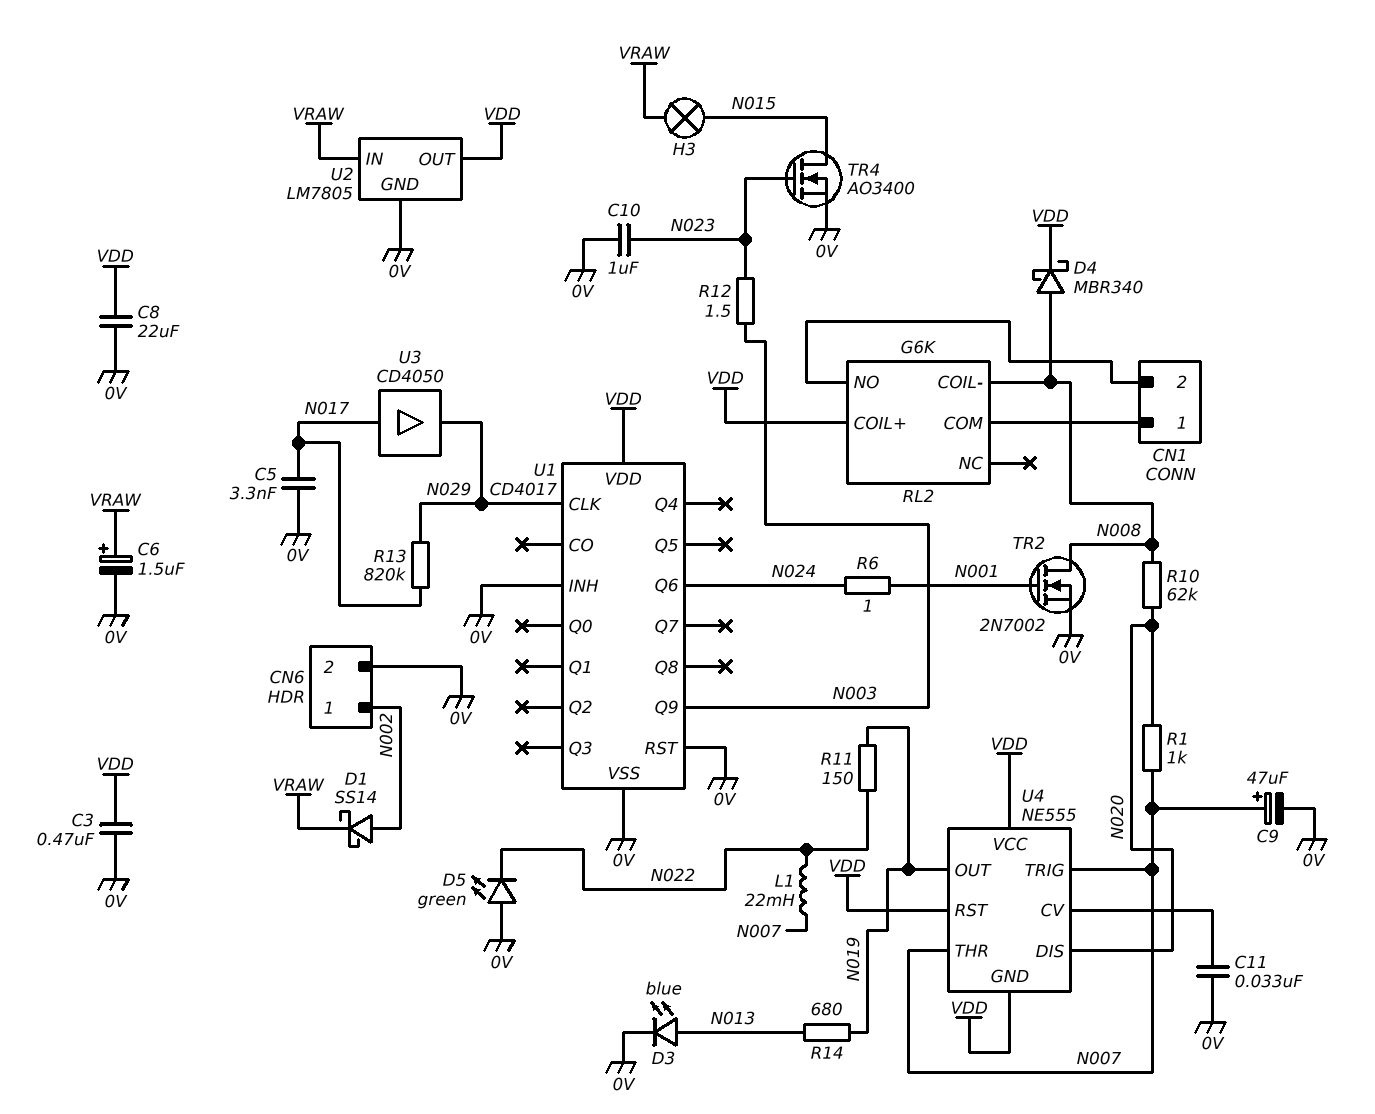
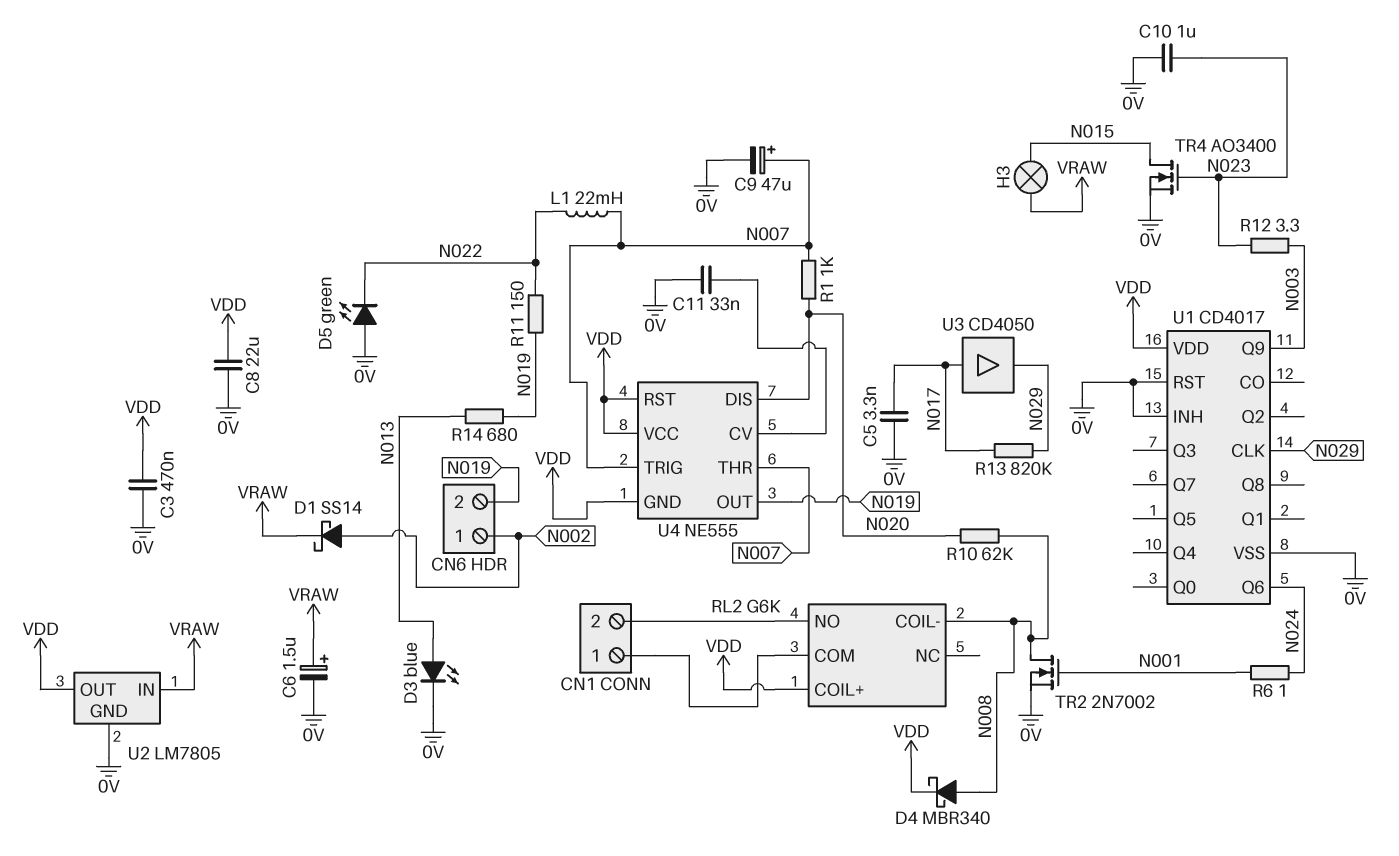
CN6 pin 2: 0V -> N019
R12: 1.5 (N003, N023) -> 3.3 (N003, N023)

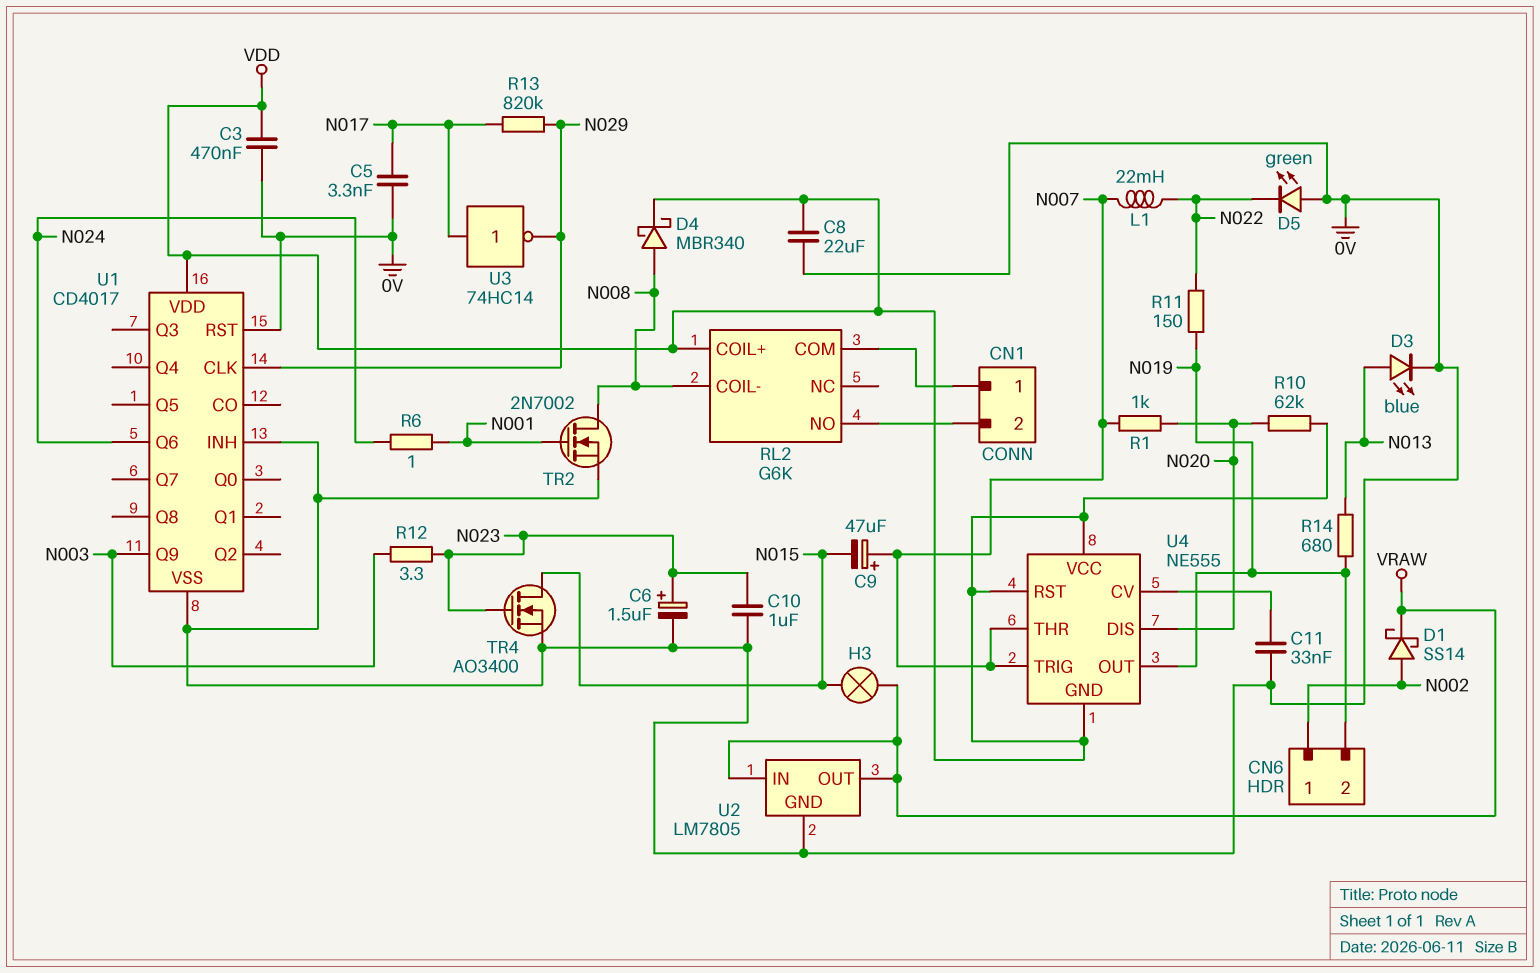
C6: 1.5uF (plus VRAW, minus 0V) -> 1.5uF (plus N023, minus 0V)
C9: 47uF (plus N007, minus 0V) -> 47uF (plus N007, minus N015)
R10: 62k (N008, N020) -> 62k (N020, VDD)
U2 pin OUT: VDD -> VRAW
U3: buffer CD4050 (in N017, out N029) -> NOT 74HC14 (in N017, out N029)

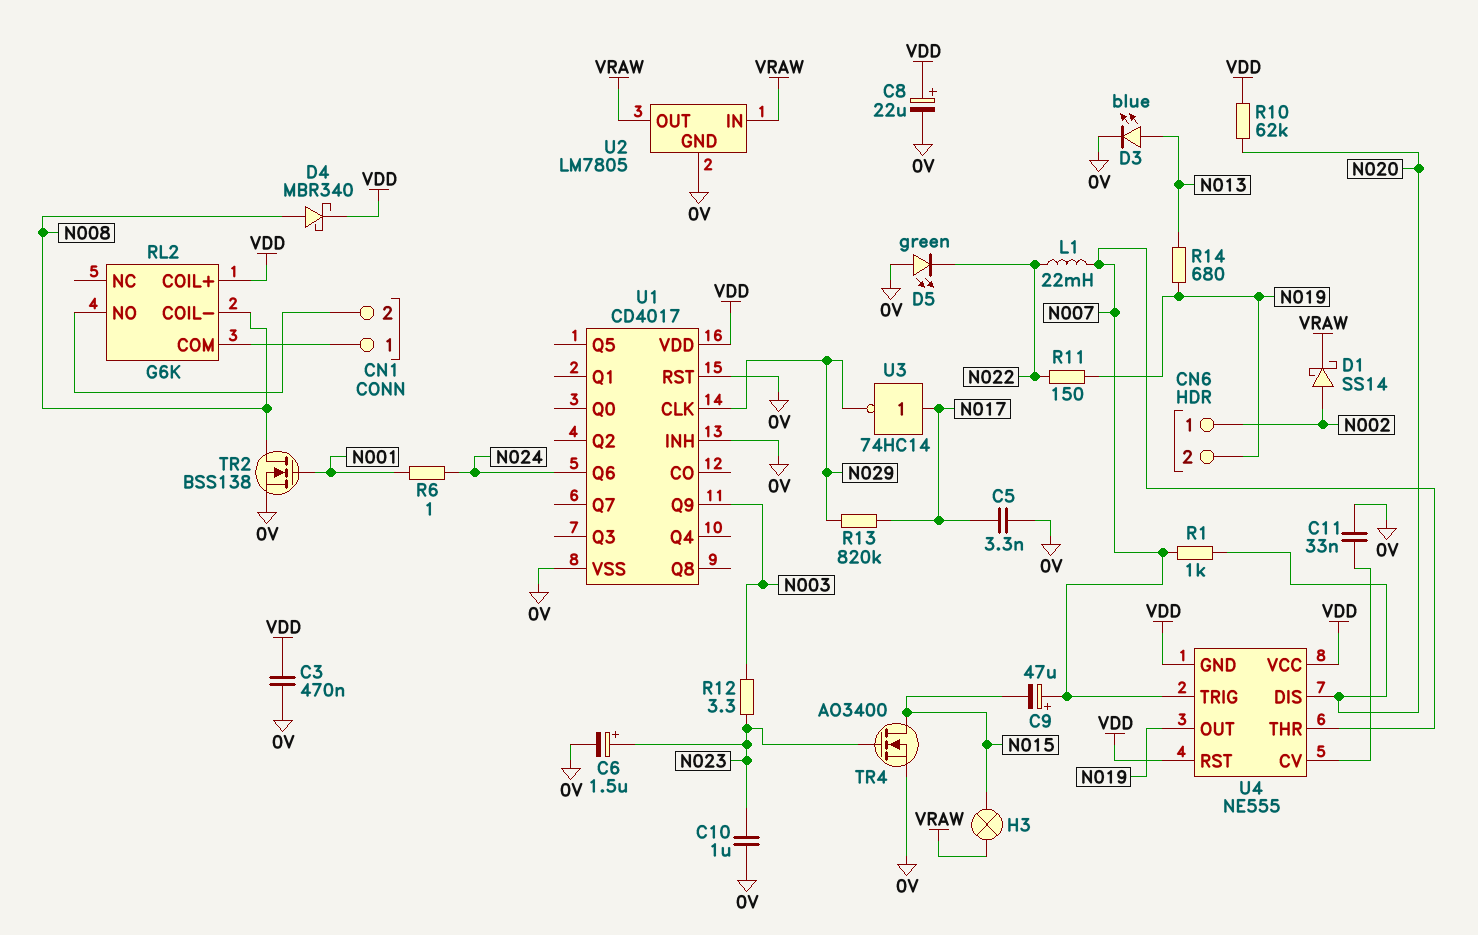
C8: 22uF (0V, VDD) -> 22uF (plus VDD, minus 0V)
TR2: NMOS 2N7002 (G N001, D N008, S 0V) -> NMOS BSS138 (G N001, D N008, S 0V)

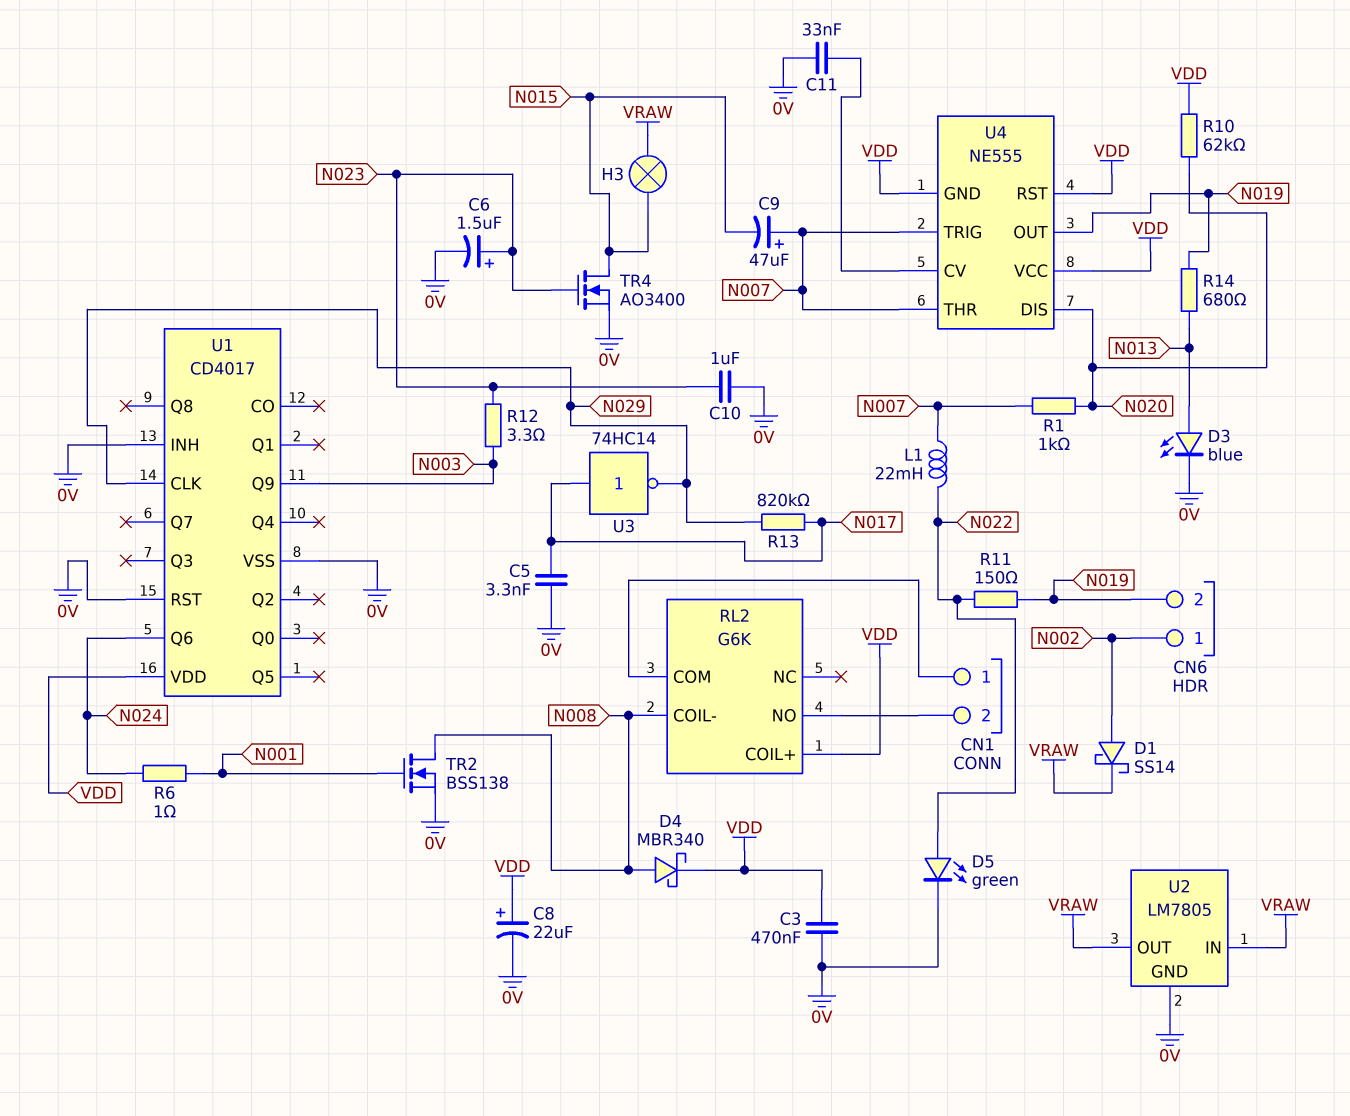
D5: LED green (A 0V, K N022) -> LED green (A N022, K 0V)

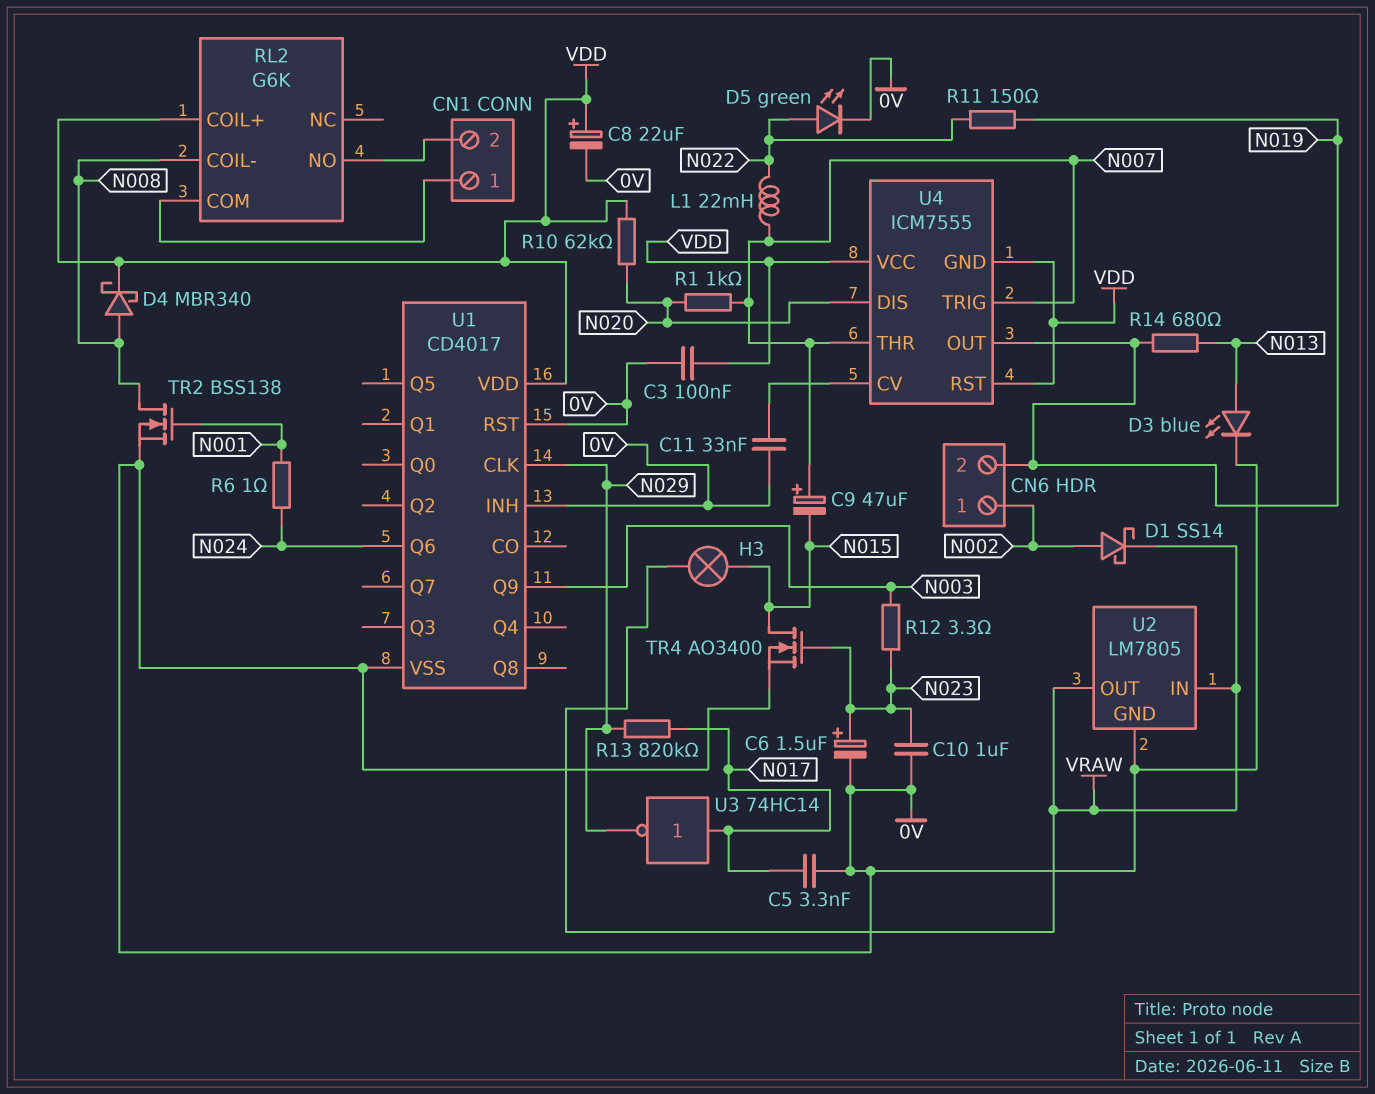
C3: 470nF (0V, VDD) -> 100nF (0V, VDD)
U4: NE555 -> ICM7555

